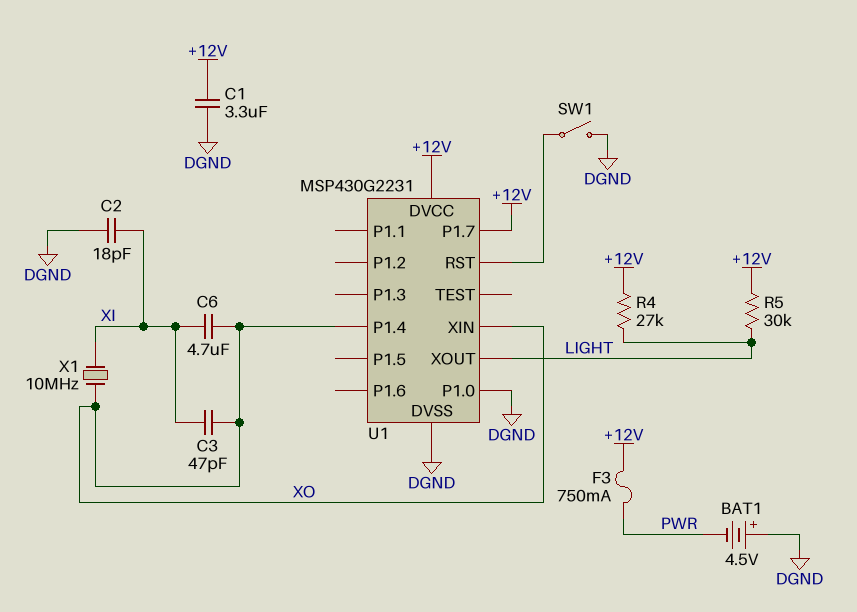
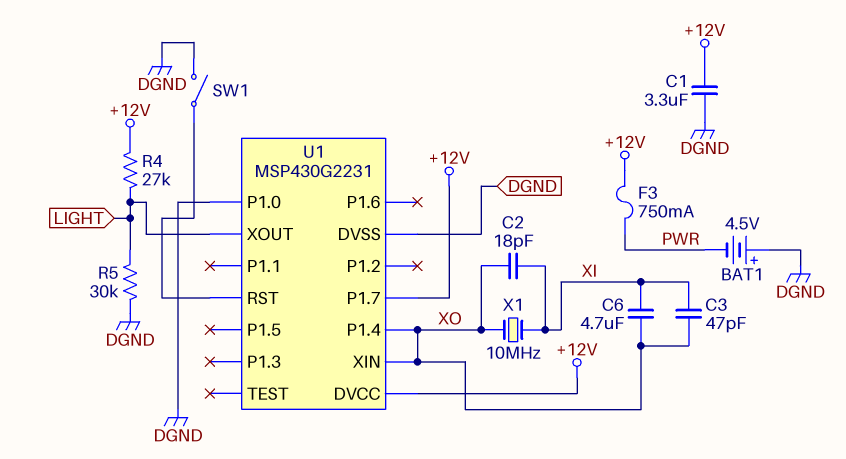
C2: 18pF (DGND, XI) -> 18pF (XI, XO)
R5: 30k (+12V, LIGHT) -> 30k (DGND, LIGHT)

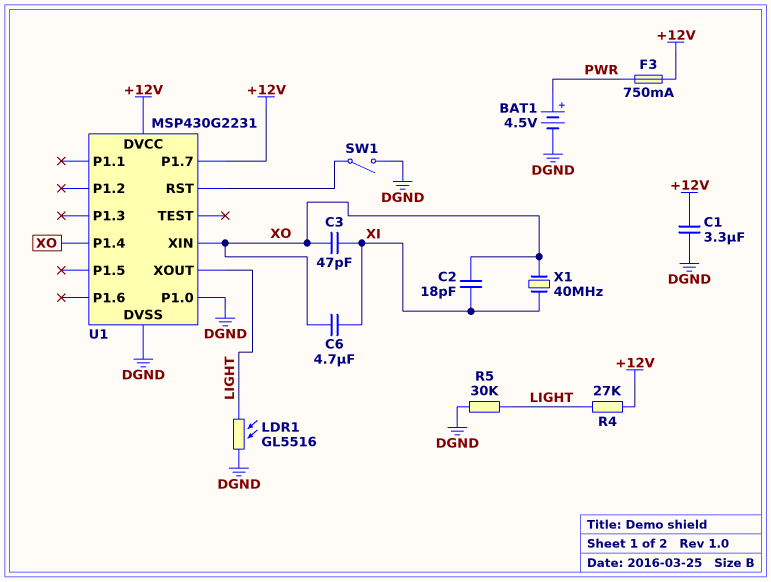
BAT1: 4.5V (plus DGND, minus PWR) -> 4.5V (plus PWR, minus DGND)
LDR1: none -> GL5516 (DGND, LIGHT)
X1: 10MHz (XI, XO) -> 40MHz (XI, XO)

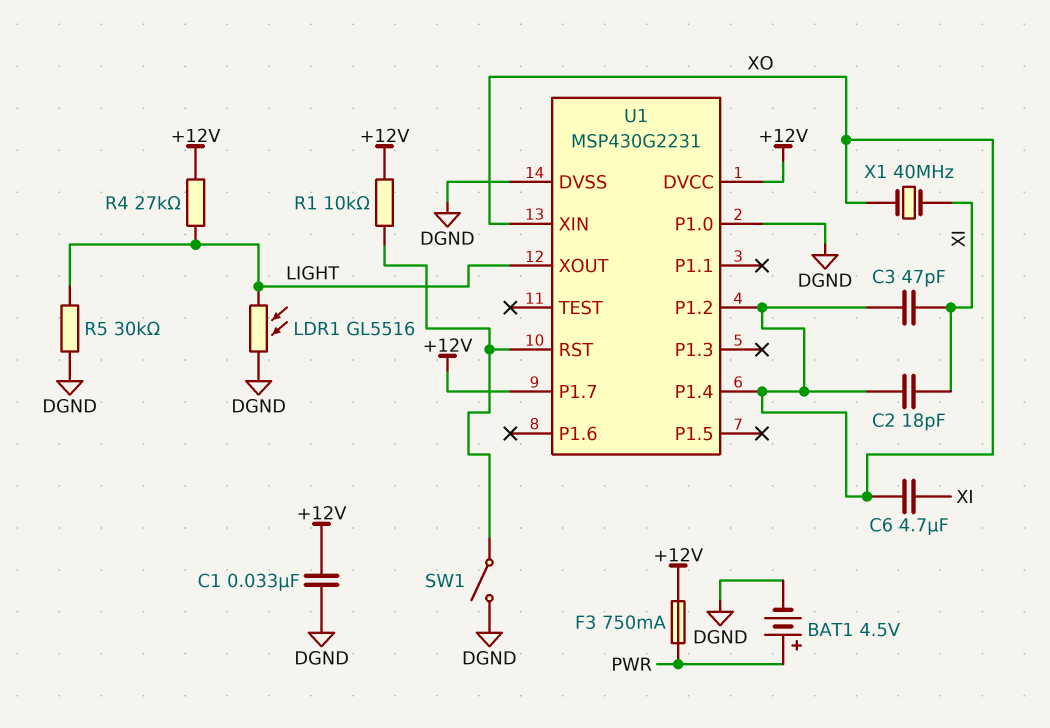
C1: 3.3uF (+12V, DGND) -> 33nF (+12V, DGND)
R1: none -> 10k (+12V, U1/RST)
U1 pin P1.2: none -> XO

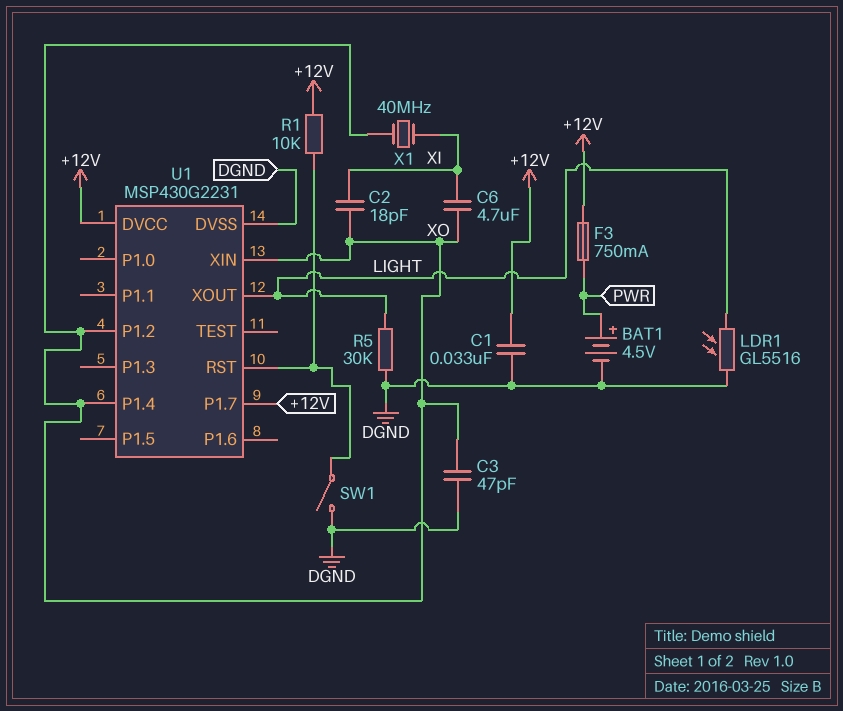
C3: 47pF (XI, XO) -> 47pF (DGND, XO)
R4: 27k (+12V, LIGHT) -> none
U1 pin P1.0: DGND -> none

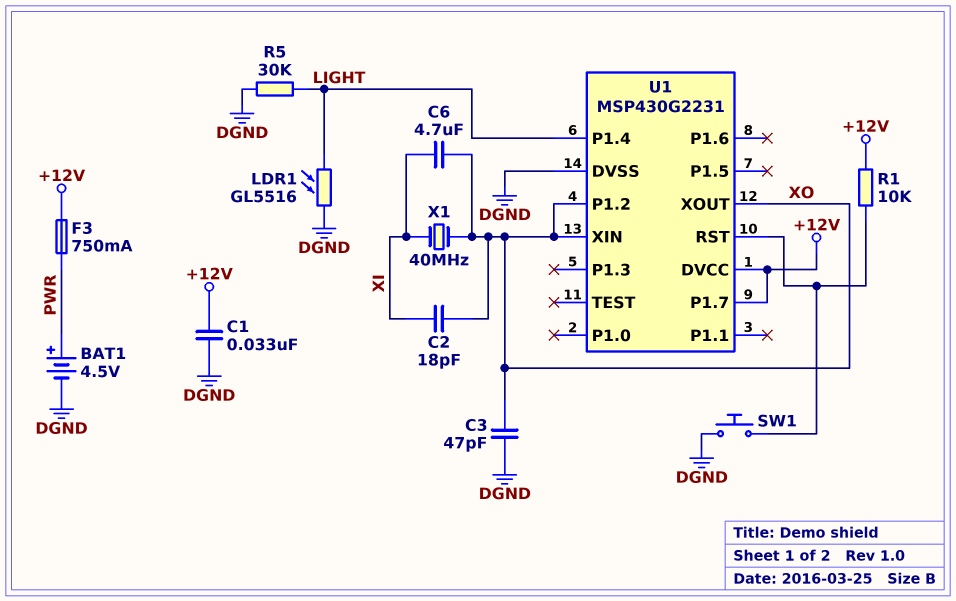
SW1: switch (DGND, U1/RST) -> button (DGND, U1/RST)
U1 pin P1.4: XO -> LIGHT
U1 pin XOUT: LIGHT -> XO

